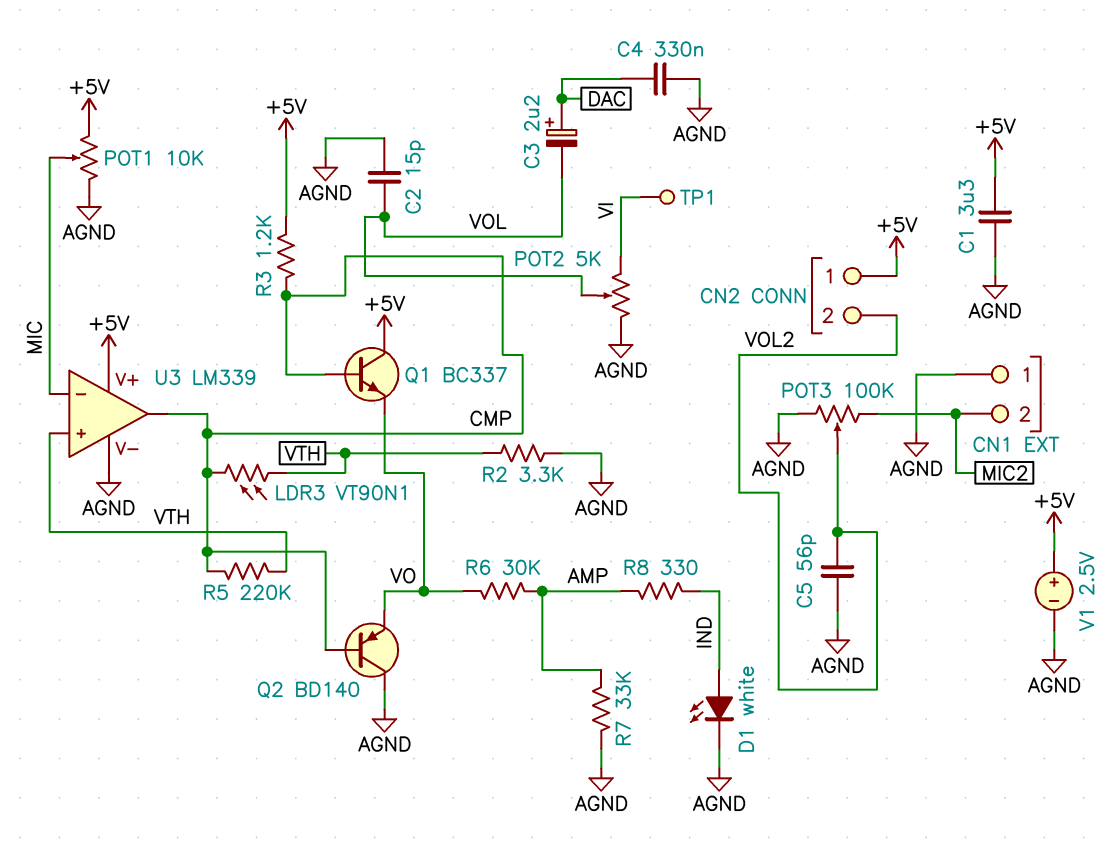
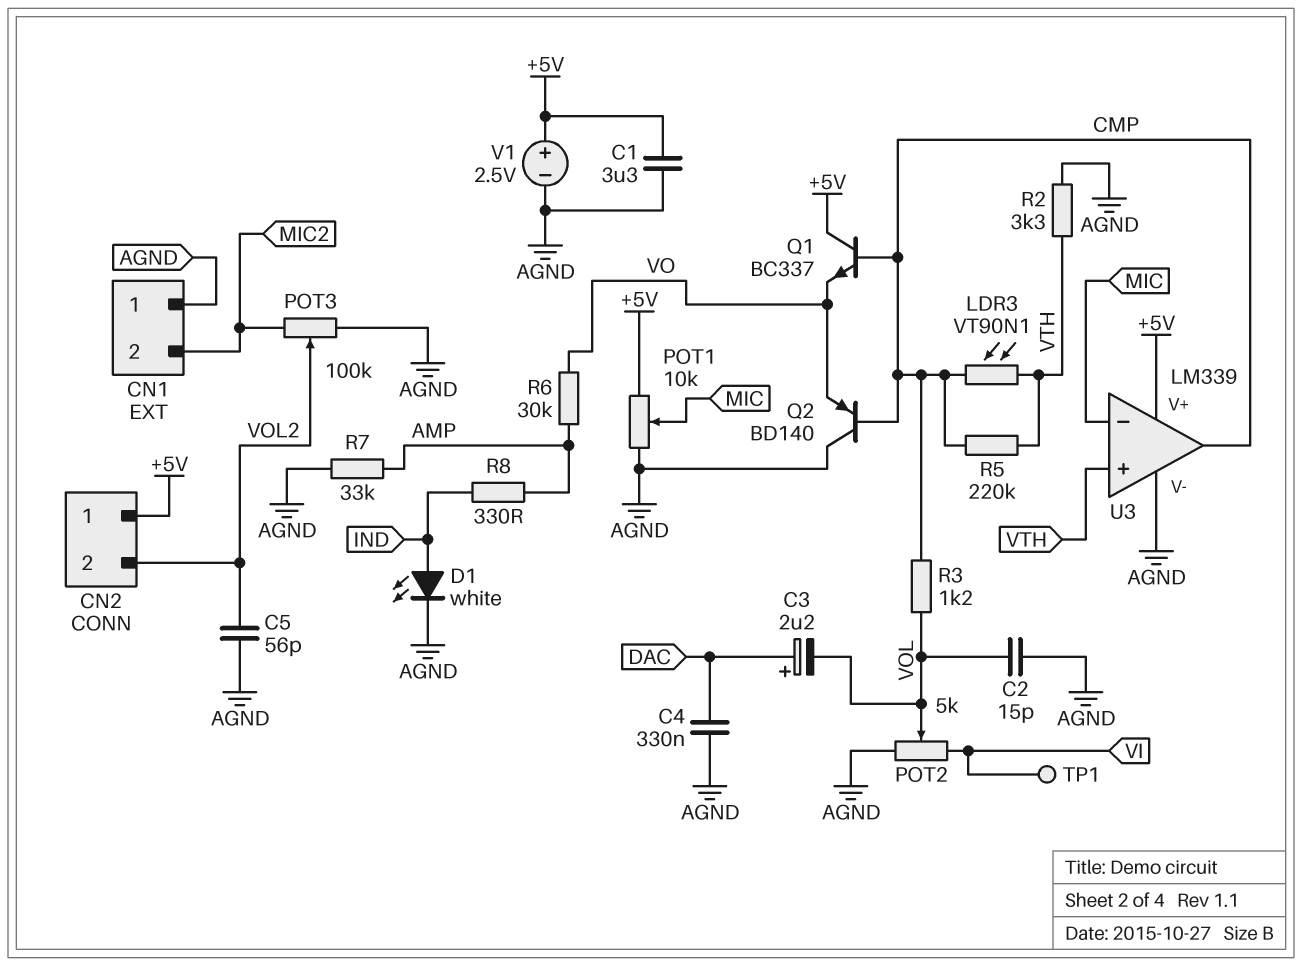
R3: 1.2k (+5V, CMP) -> 1.2k (CMP, VOL)

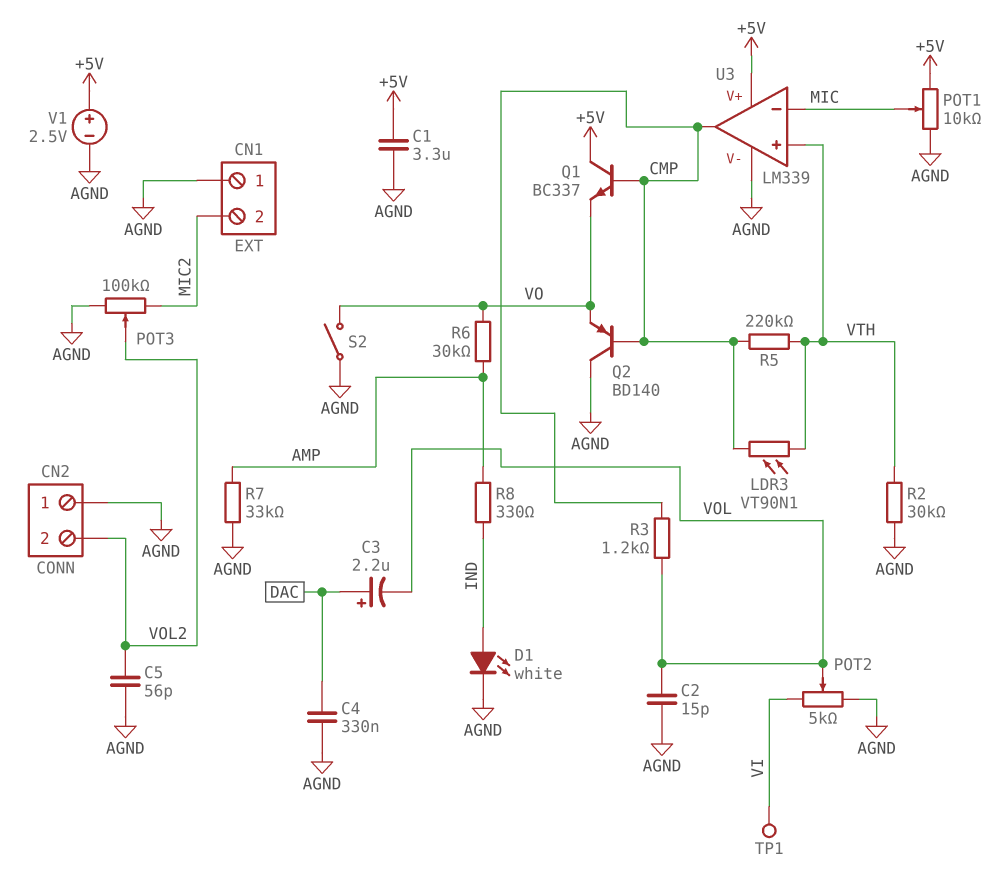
CN2 pin 1: +5V -> AGND
R2: 3.3k (AGND, VTH) -> 30k (AGND, VTH)
S2: none -> switch (AGND, VO)

